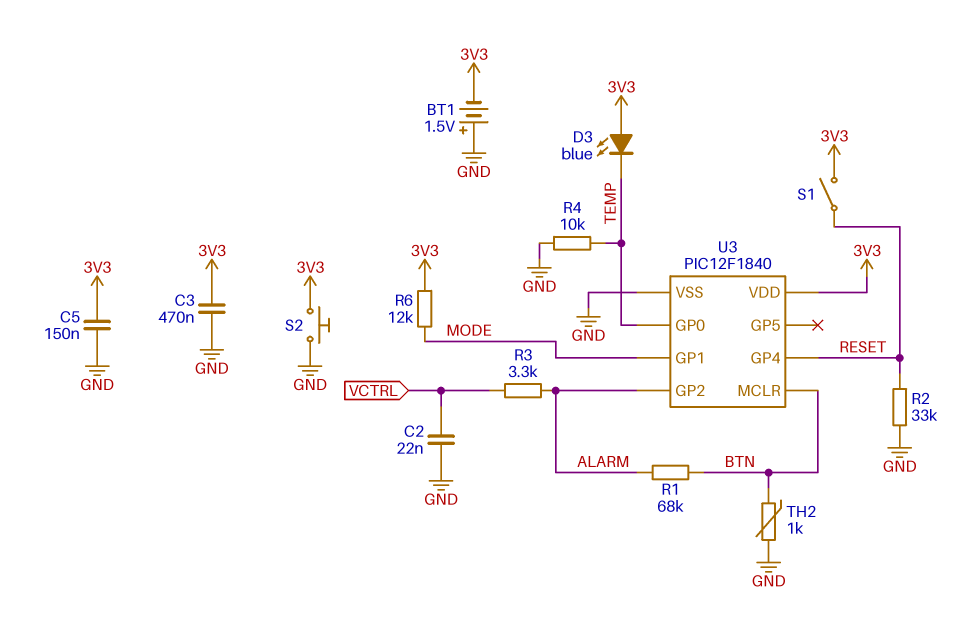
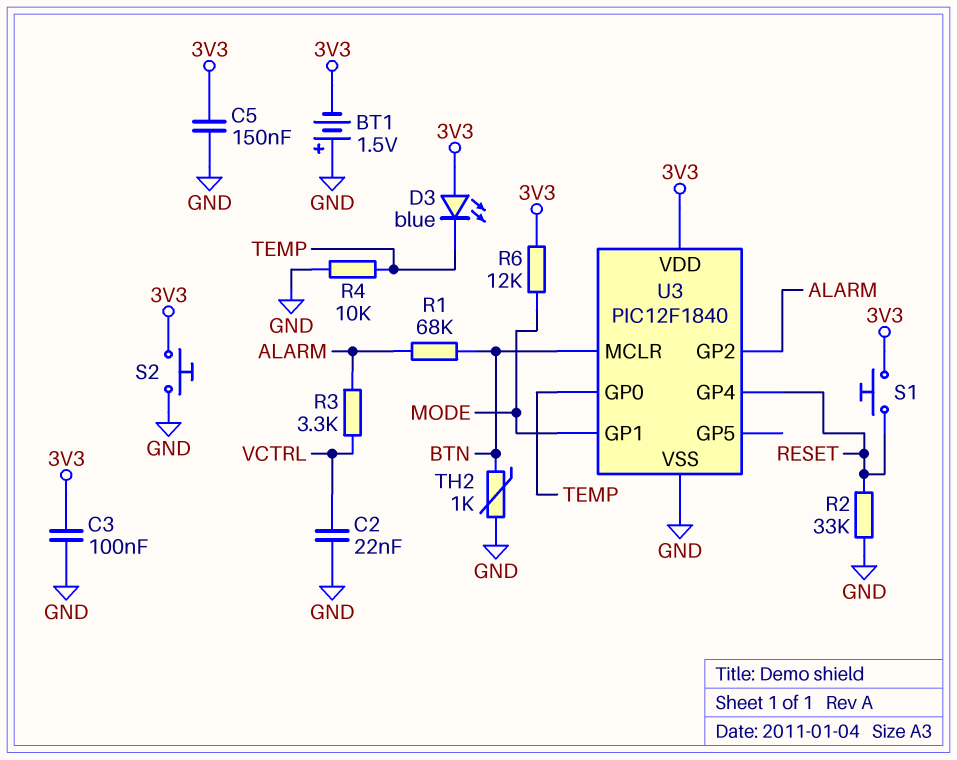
C3: 470nF (3V3, GND) -> 100nF (3V3, GND)
S1: switch (3V3, RESET) -> button (3V3, RESET)

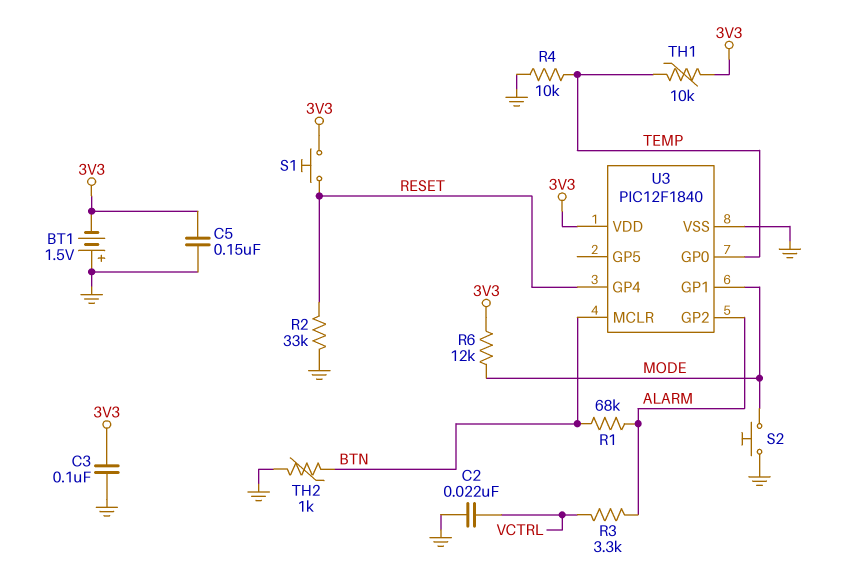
D3: LED blue (A 3V3, K TEMP) -> none
S2: button (3V3, GND) -> button (GND, MODE)
TH1: none -> 10k (3V3, TEMP)

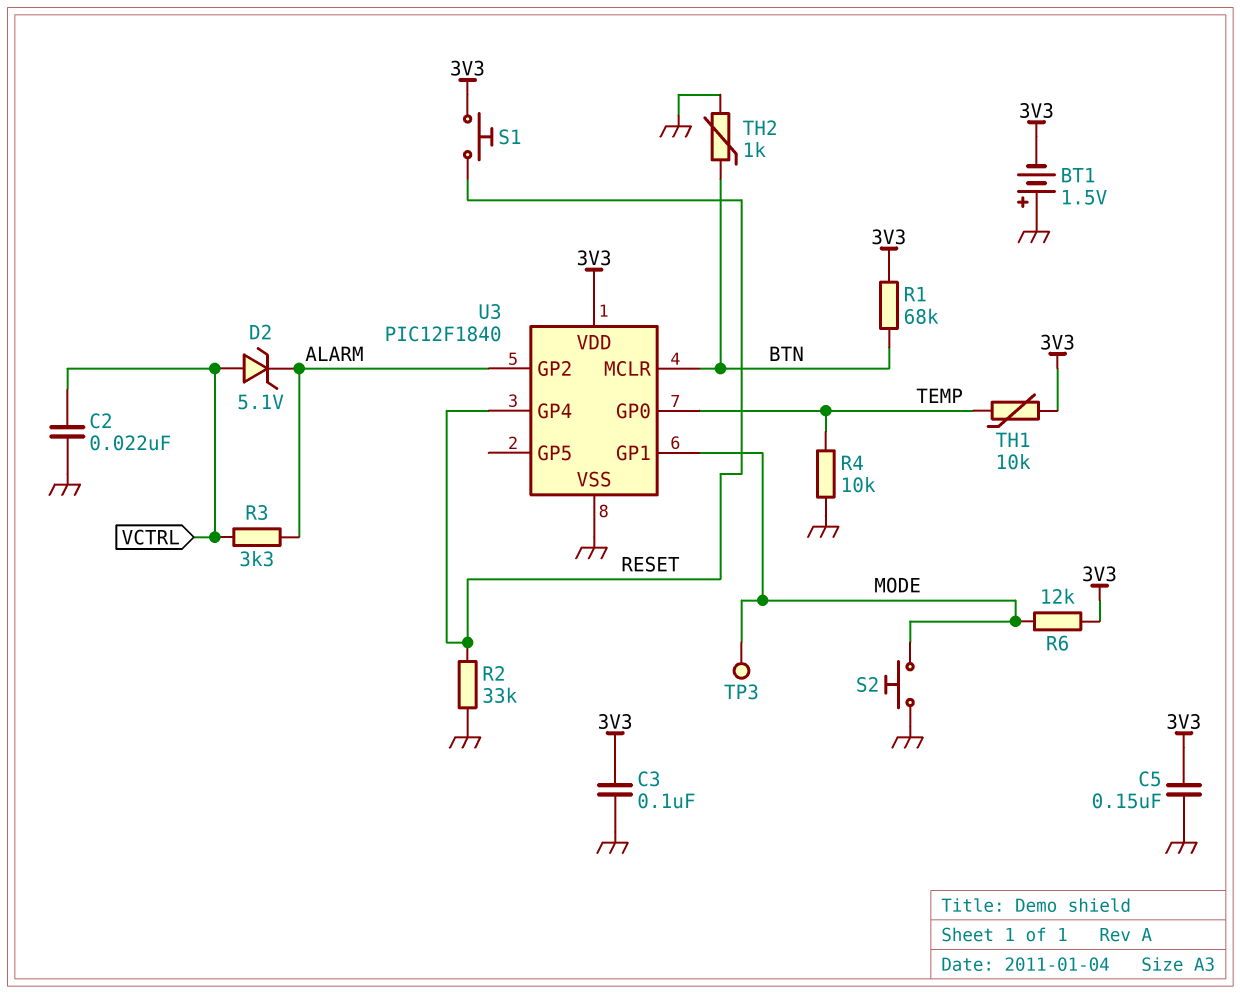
D2: none -> zener 5.1V (A VCTRL, K ALARM)
R1: 68k (ALARM, BTN) -> 68k (3V3, BTN)
TP3: none -> test point (MODE)

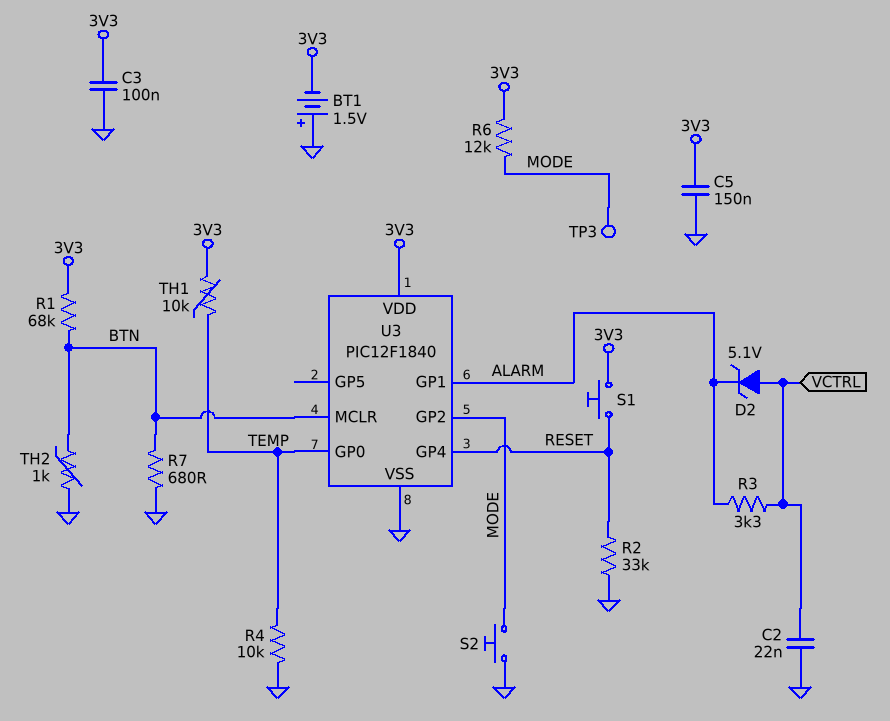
R7: none -> 680 (BTN, GND)
U3 pin GP1: MODE -> ALARM
U3 pin GP2: ALARM -> MODE

